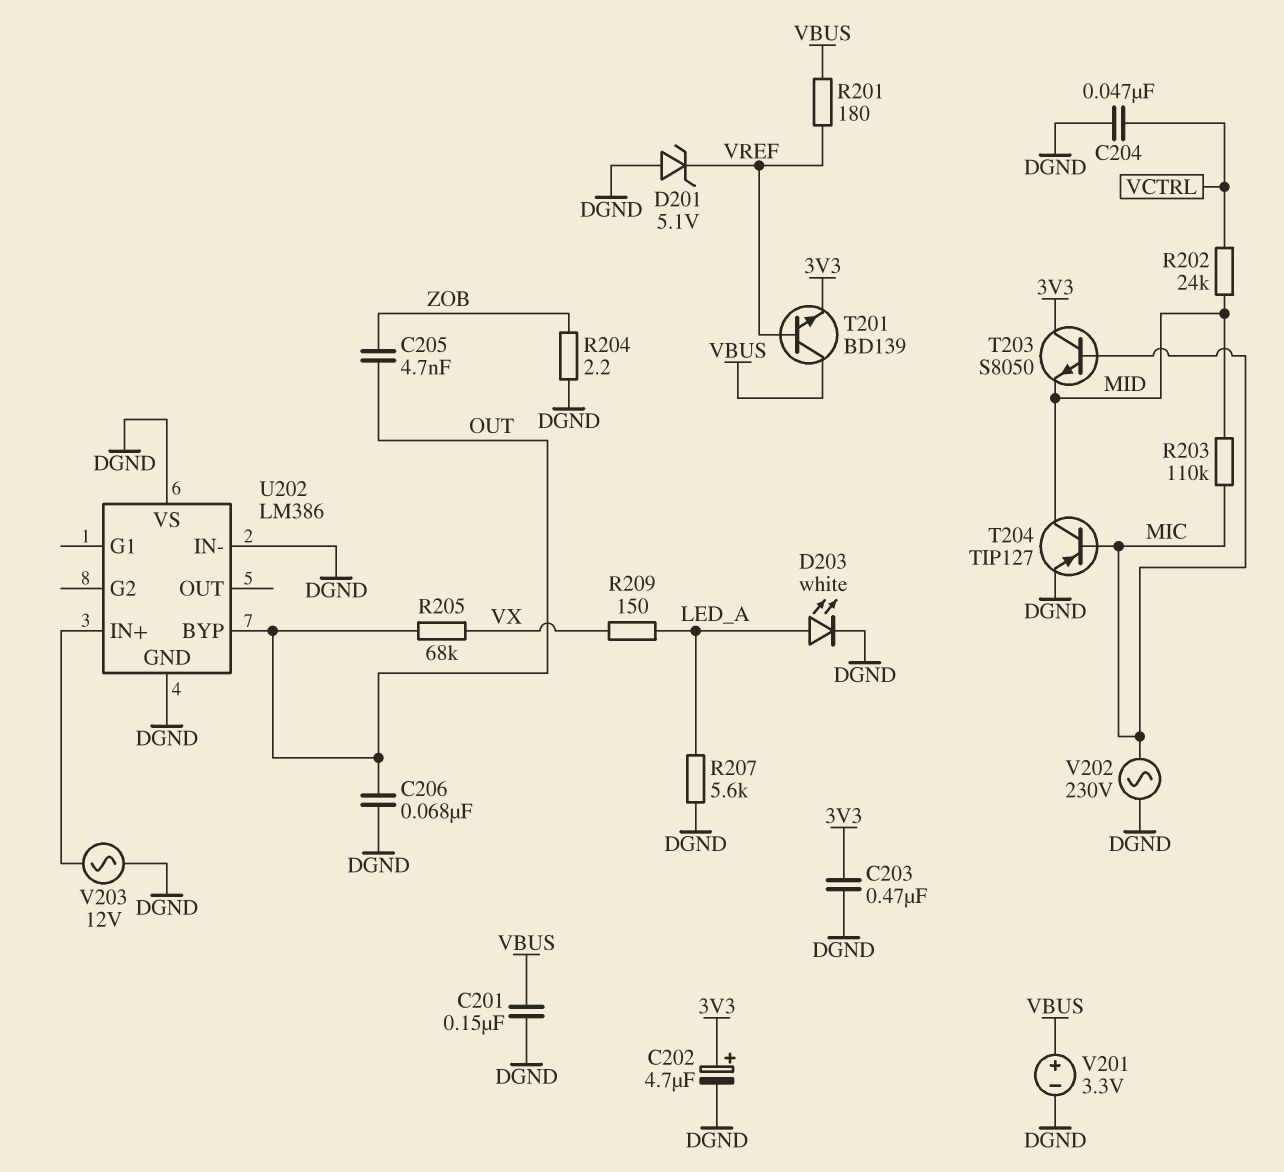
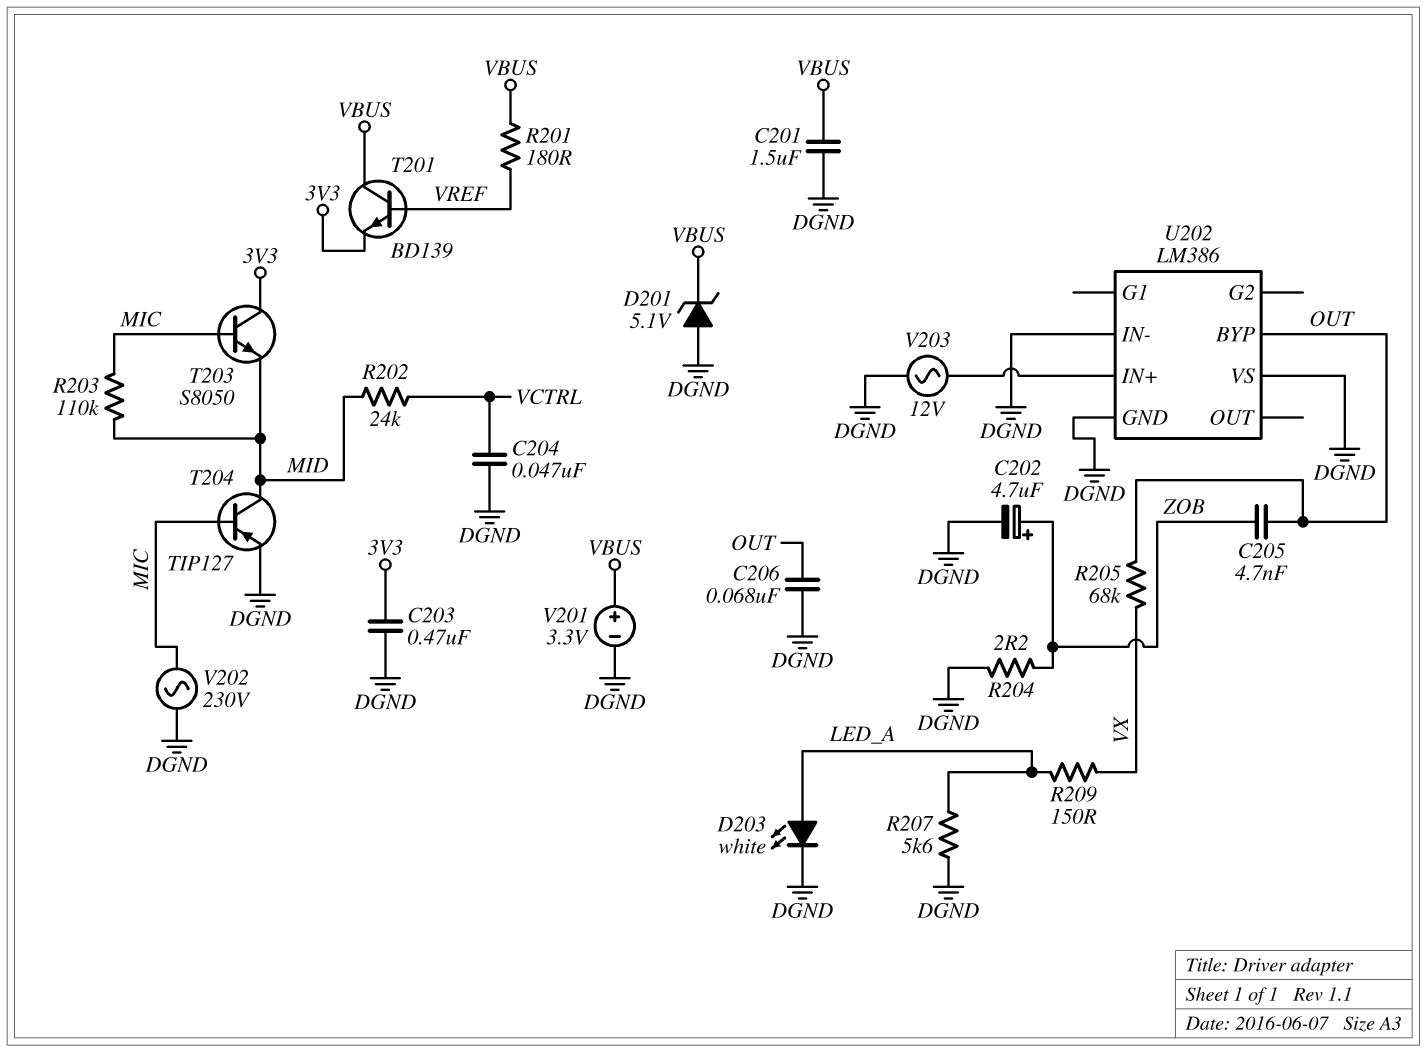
C201: 150nF (DGND, VBUS) -> 1.5uF (DGND, VBUS)
C202: 4.7uF (plus 3V3, minus DGND) -> 4.7uF (plus ZOB, minus DGND)
D201: zener 5.1V (A DGND, K VREF) -> zener 5.1V (A DGND, K VBUS)

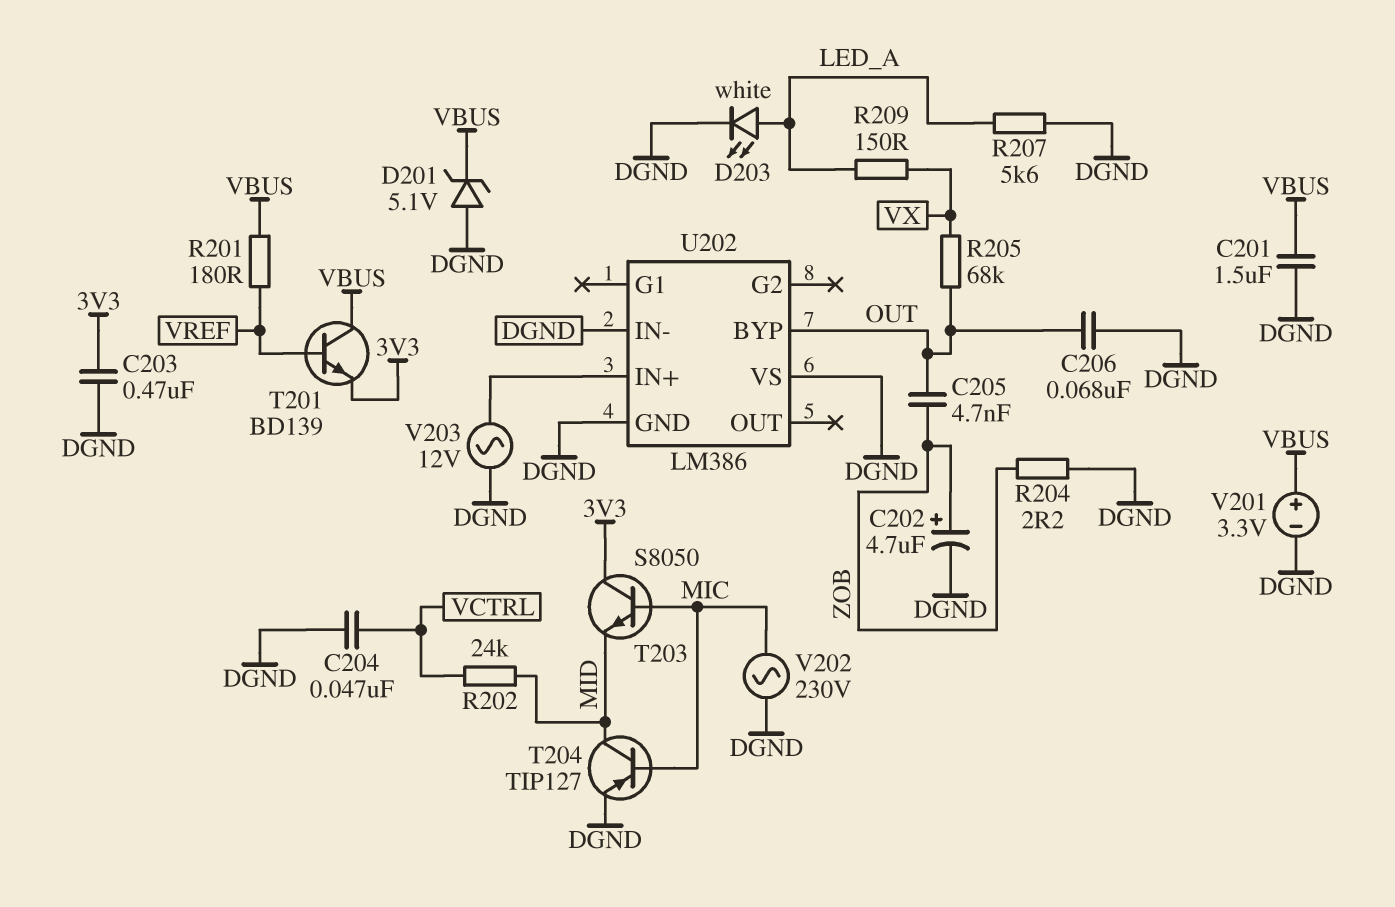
R203: 110k (MIC, MID) -> none

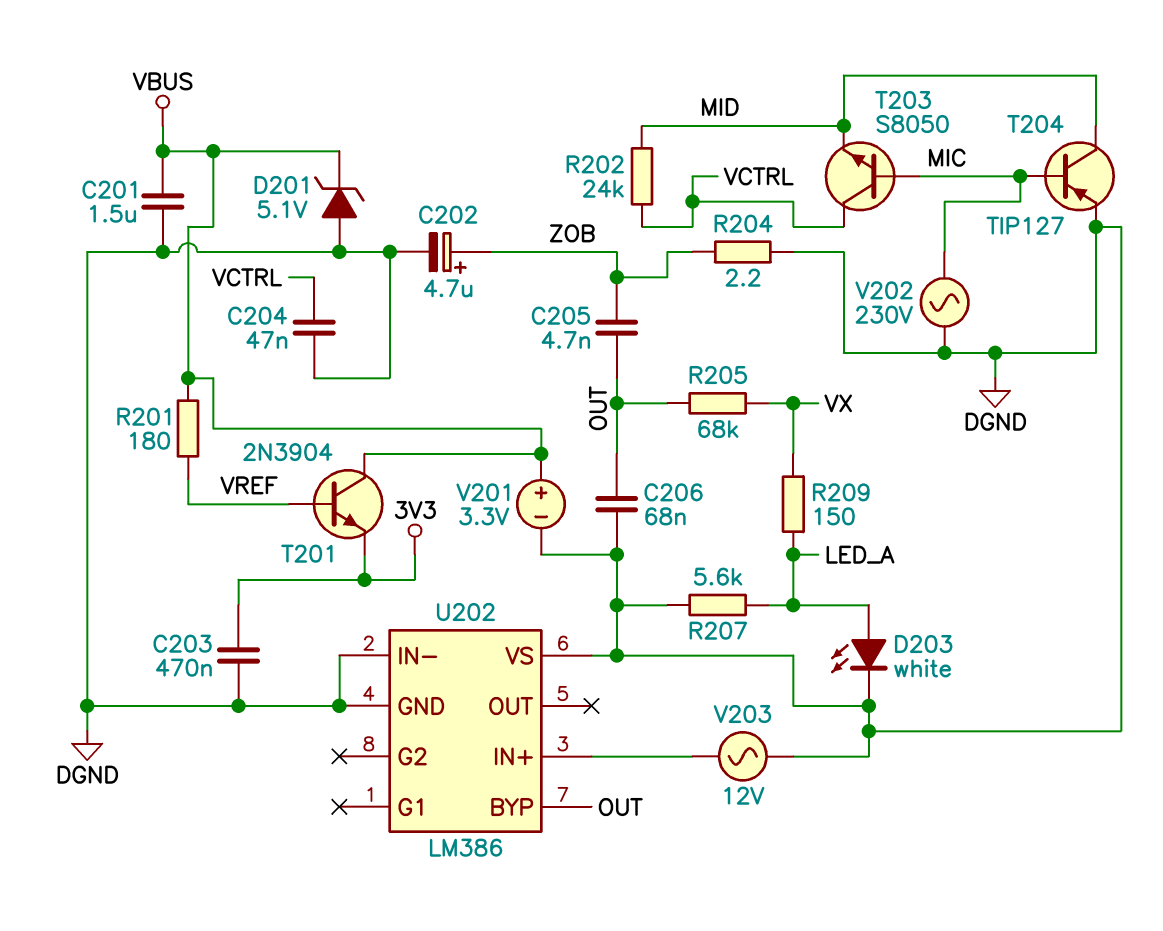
T201: NPN BD139 (B VREF, C VBUS, E 3V3) -> NPN 2N3904 (B VREF, C VBUS, E 3V3)
T203: NPN S8050 (B MIC, C 3V3, E MID) -> NPN S8050 (B MIC, C VCTRL, E MID)

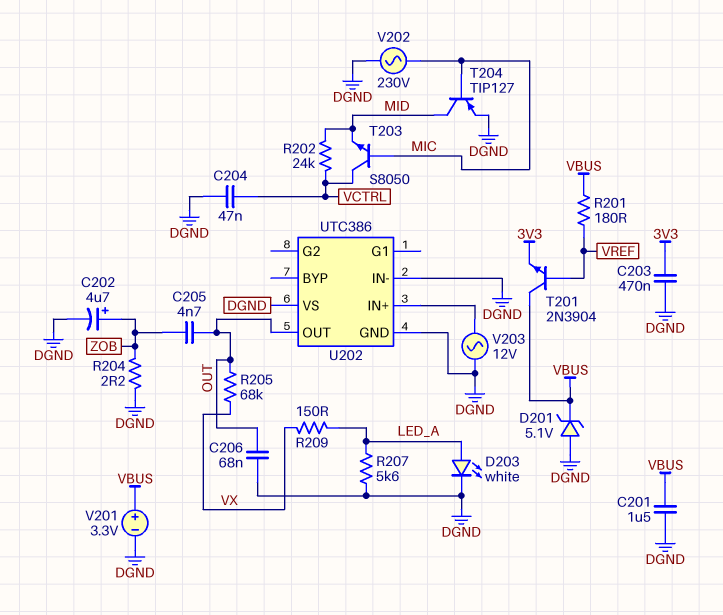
U202: LM386 -> UTC386
U202 pin BYP: OUT -> none
U202 pin OUT: none -> OUT

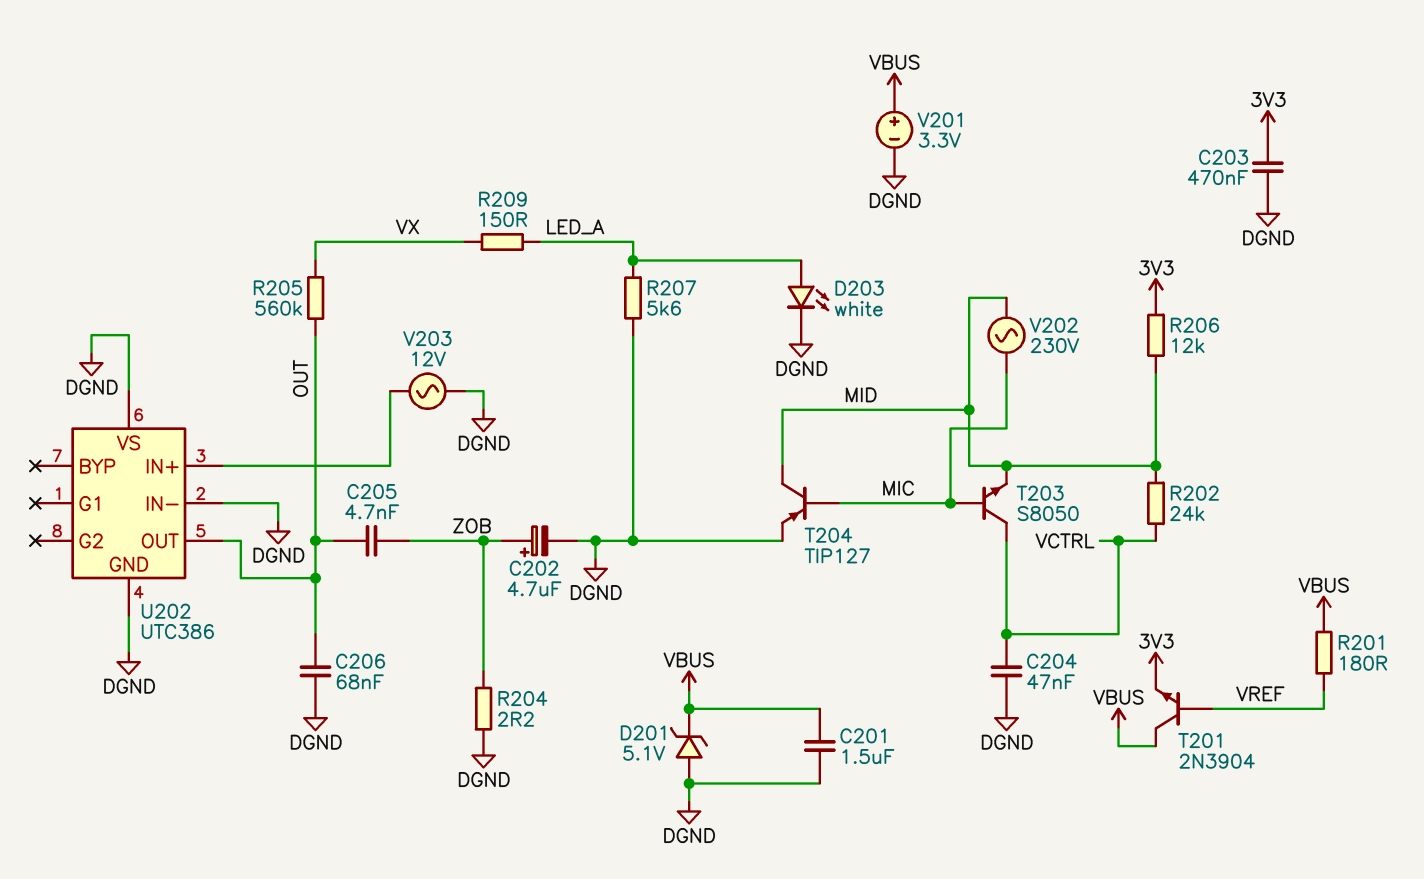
R205: 68k (OUT, VX) -> 560k (OUT, VX)
R206: none -> 12k (3V3, MID)
V202: AC 230V (DGND, MIC) -> AC 230V (MIC, MID)

